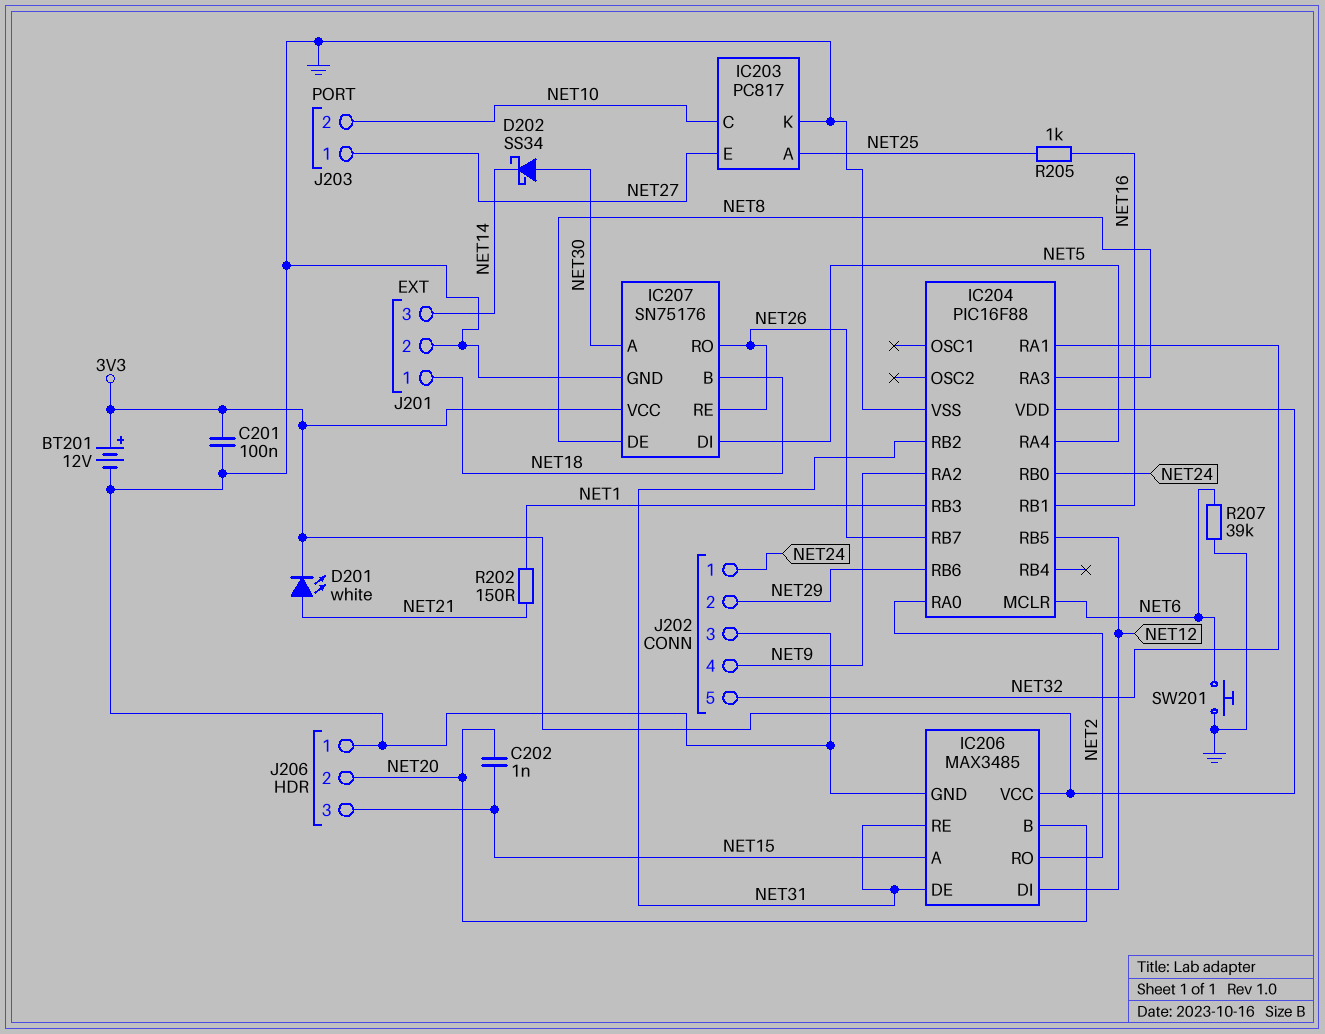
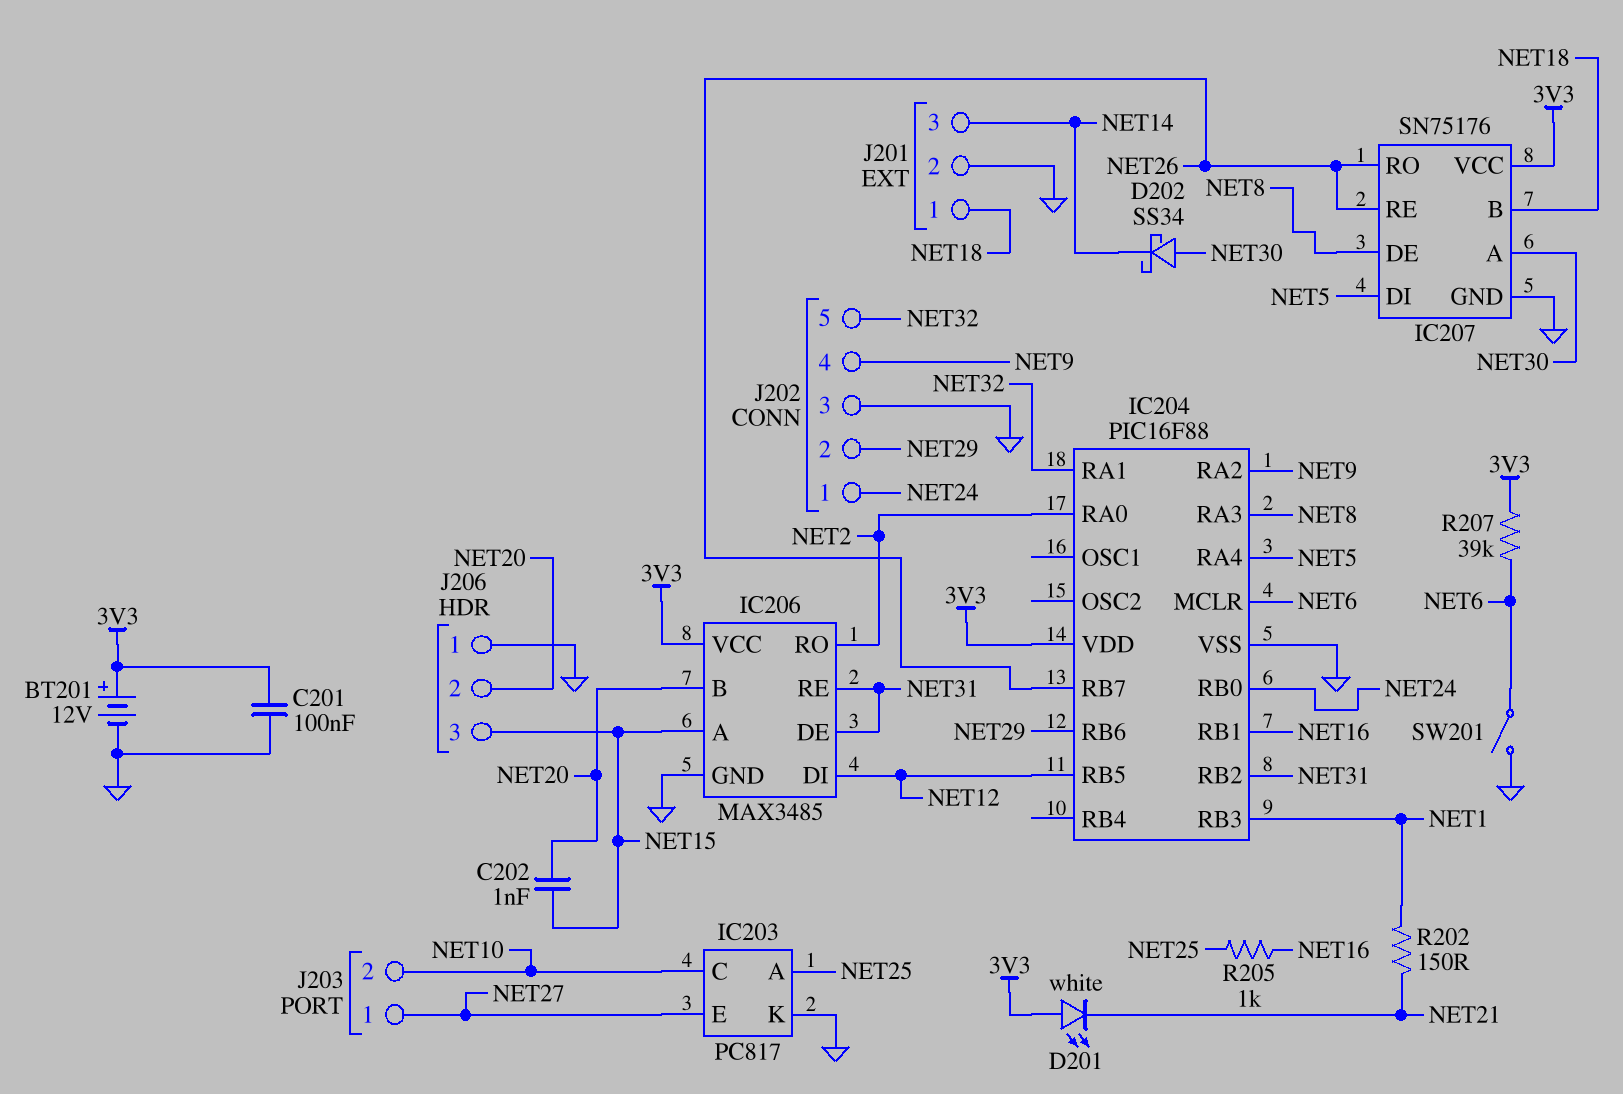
D201: LED white (A NET21, K 3V3) -> LED white (A 3V3, K NET21)
R207: 39k (GND, NET6) -> 39k (3V3, NET6)
SW201: button (GND, NET6) -> switch (GND, NET6)

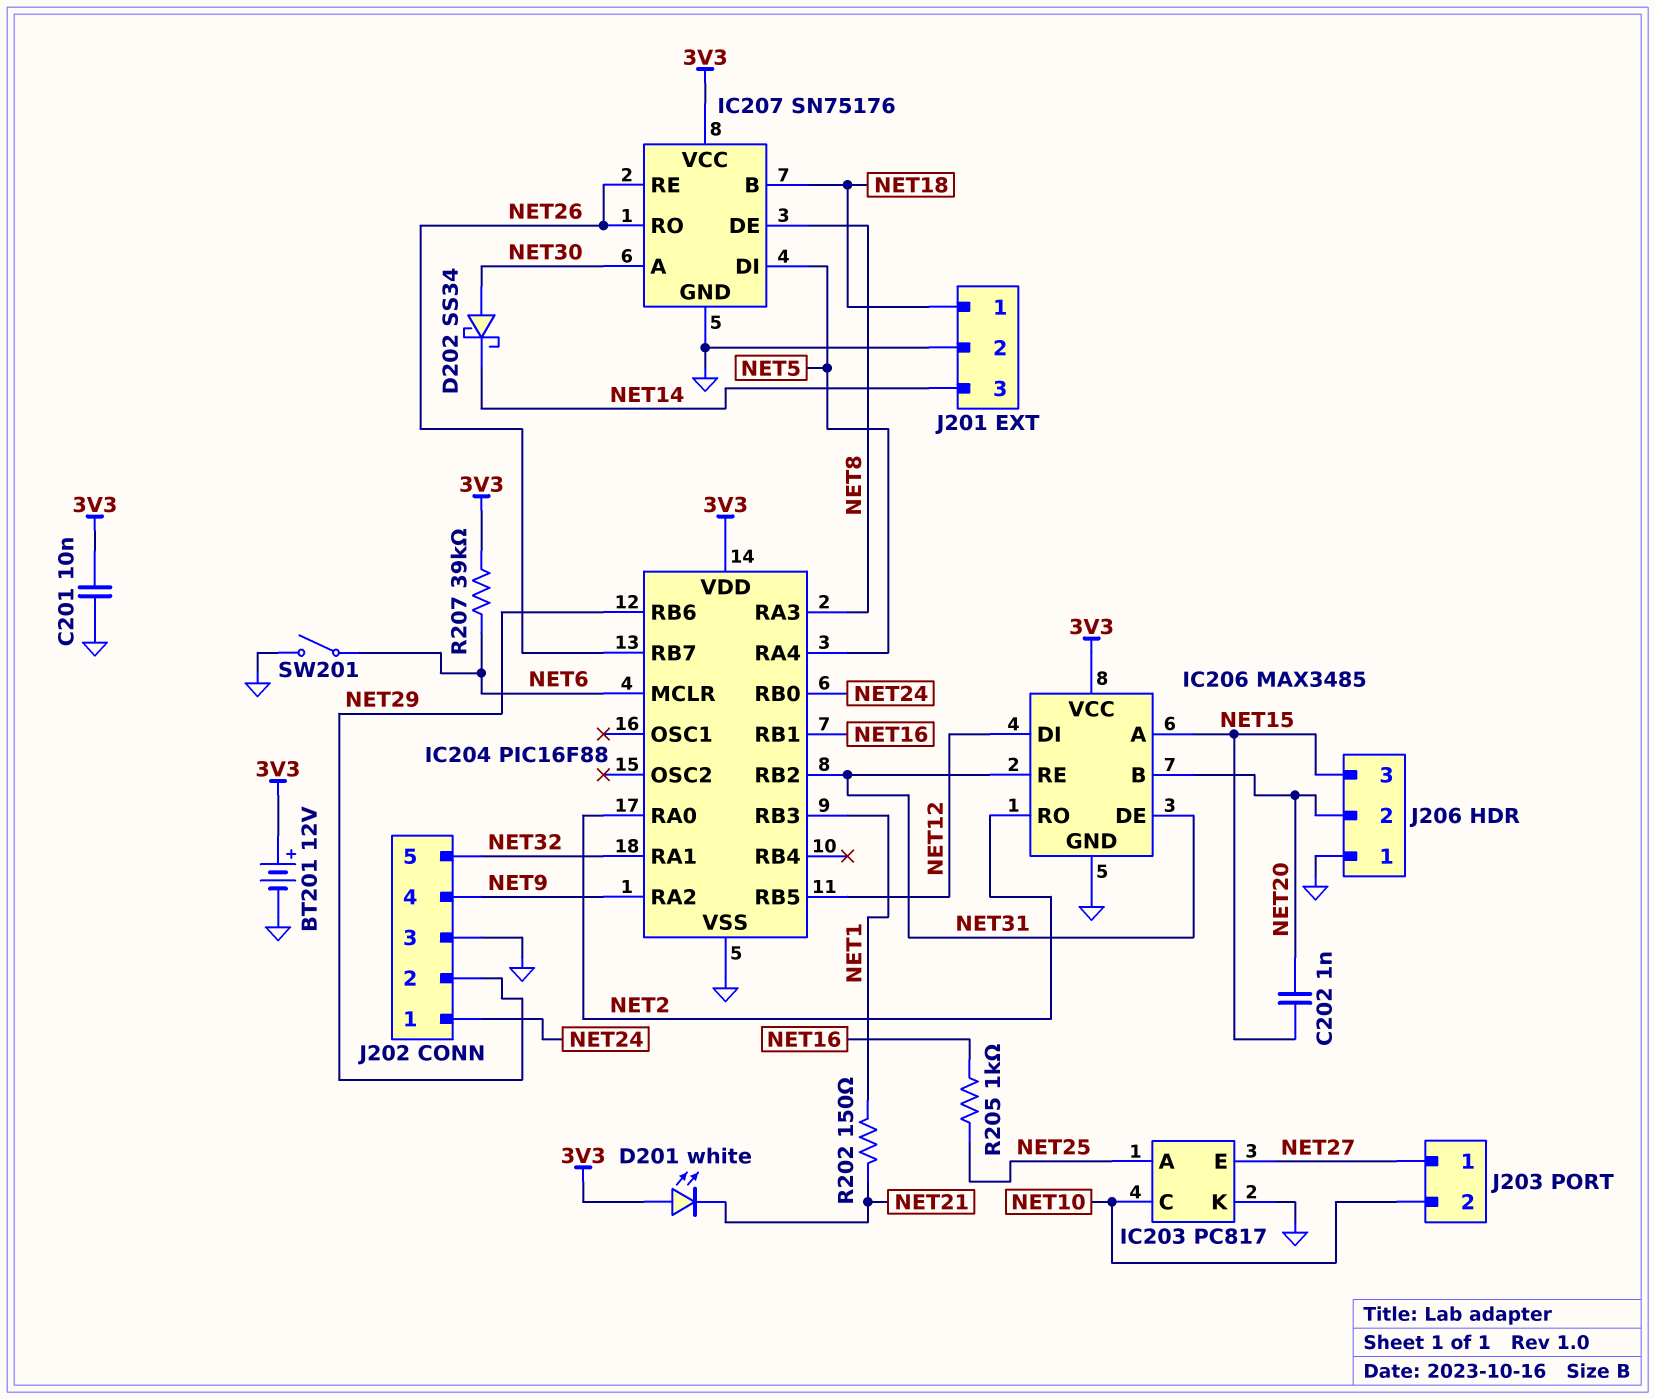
C201: 100nF (3V3, GND) -> 10nF (3V3, GND)

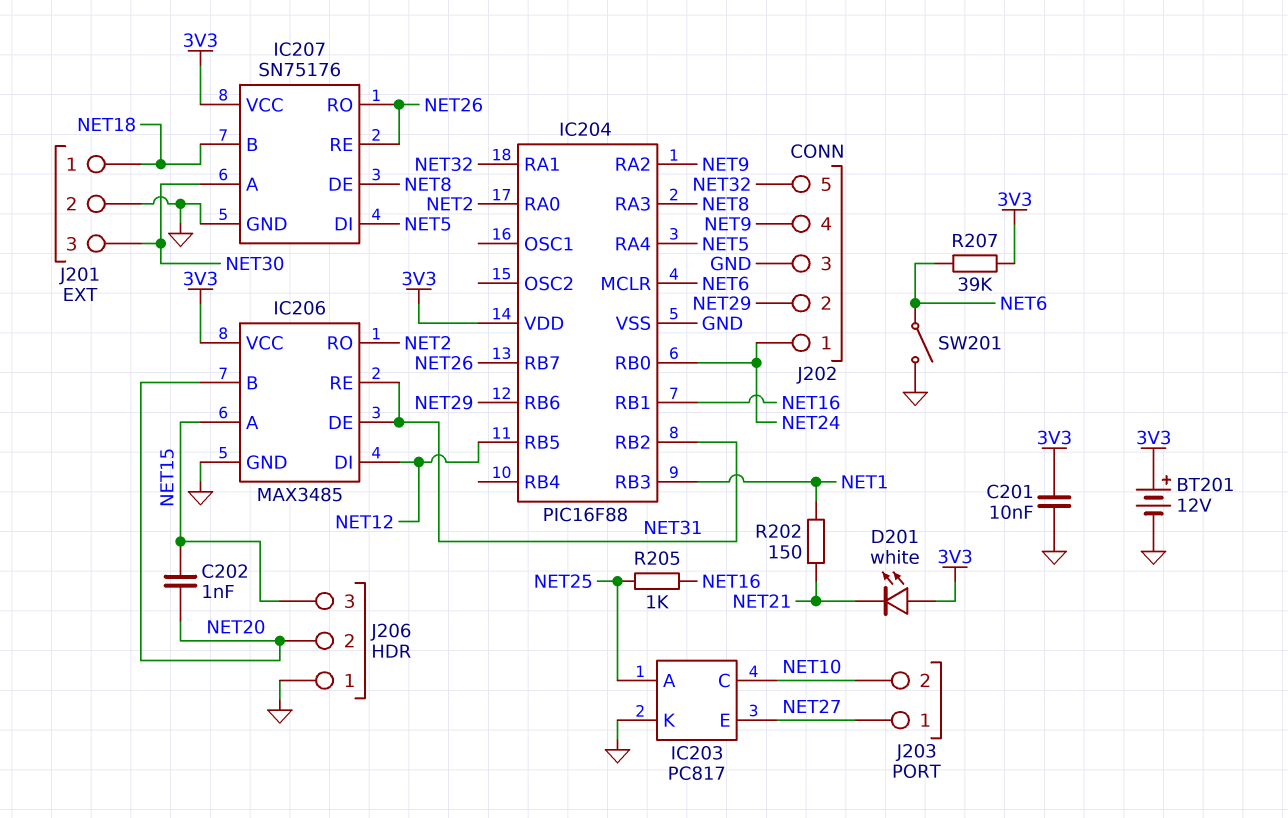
D202: schottky SS34 (A NET30, K NET14) -> none
J201 pin 3: NET14 -> NET30

